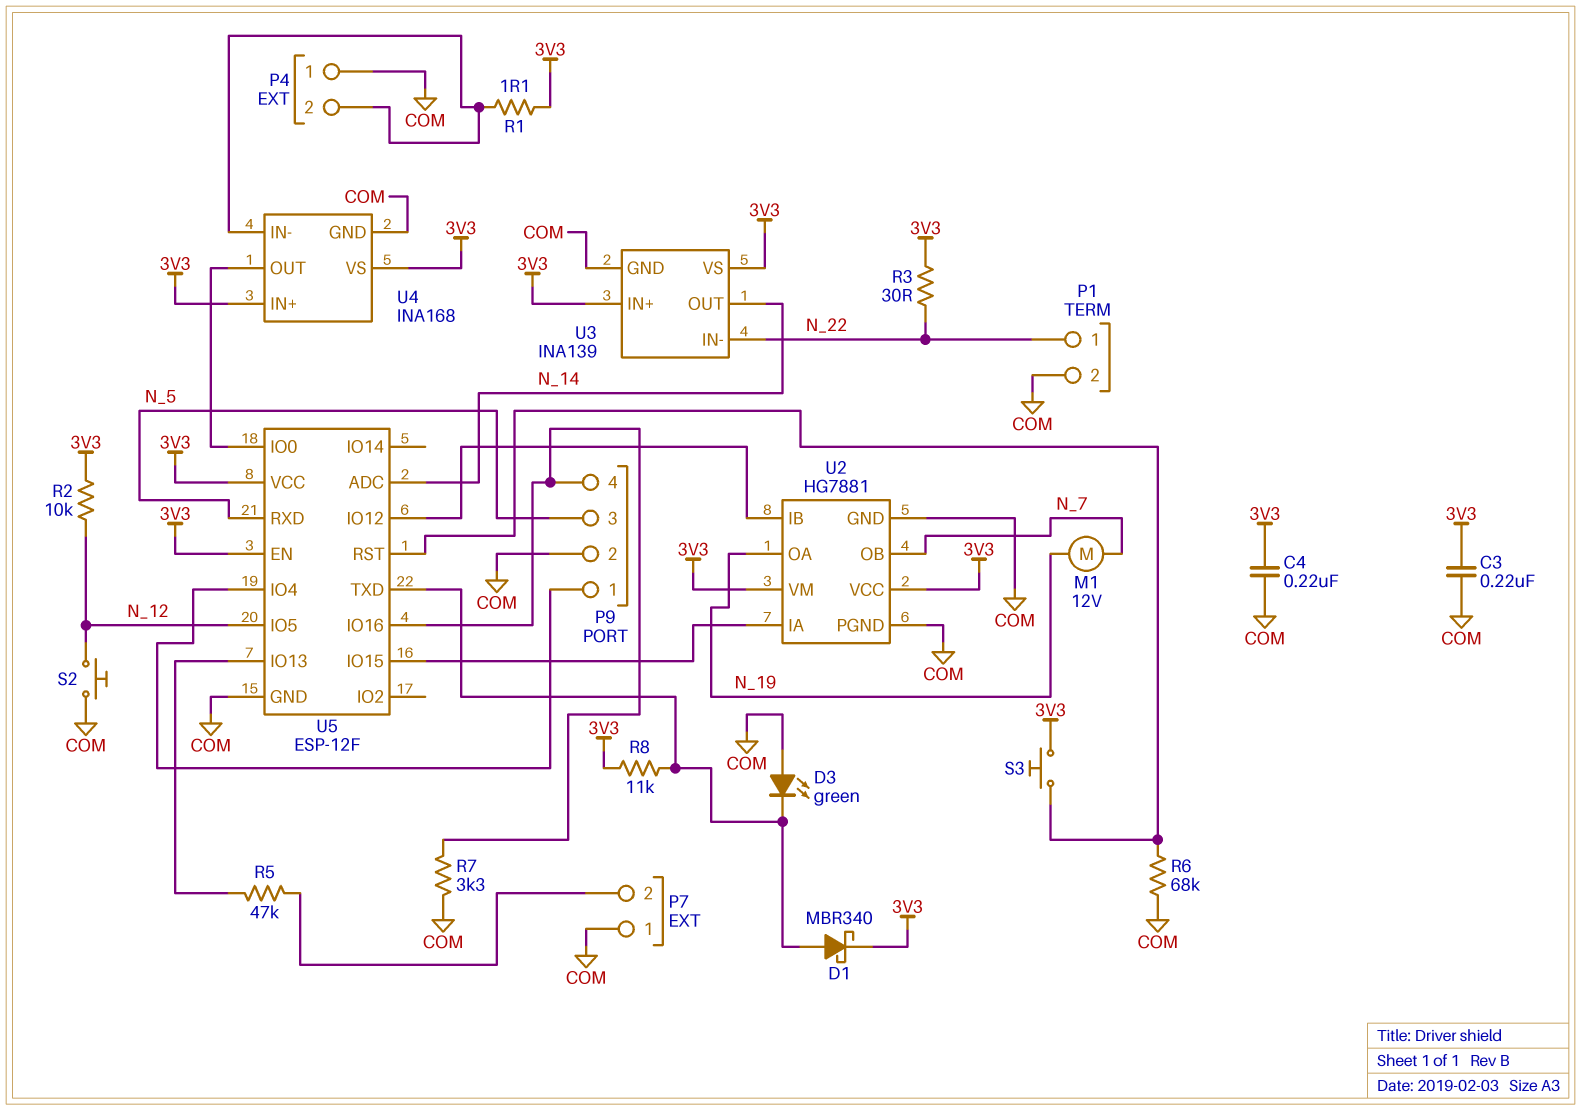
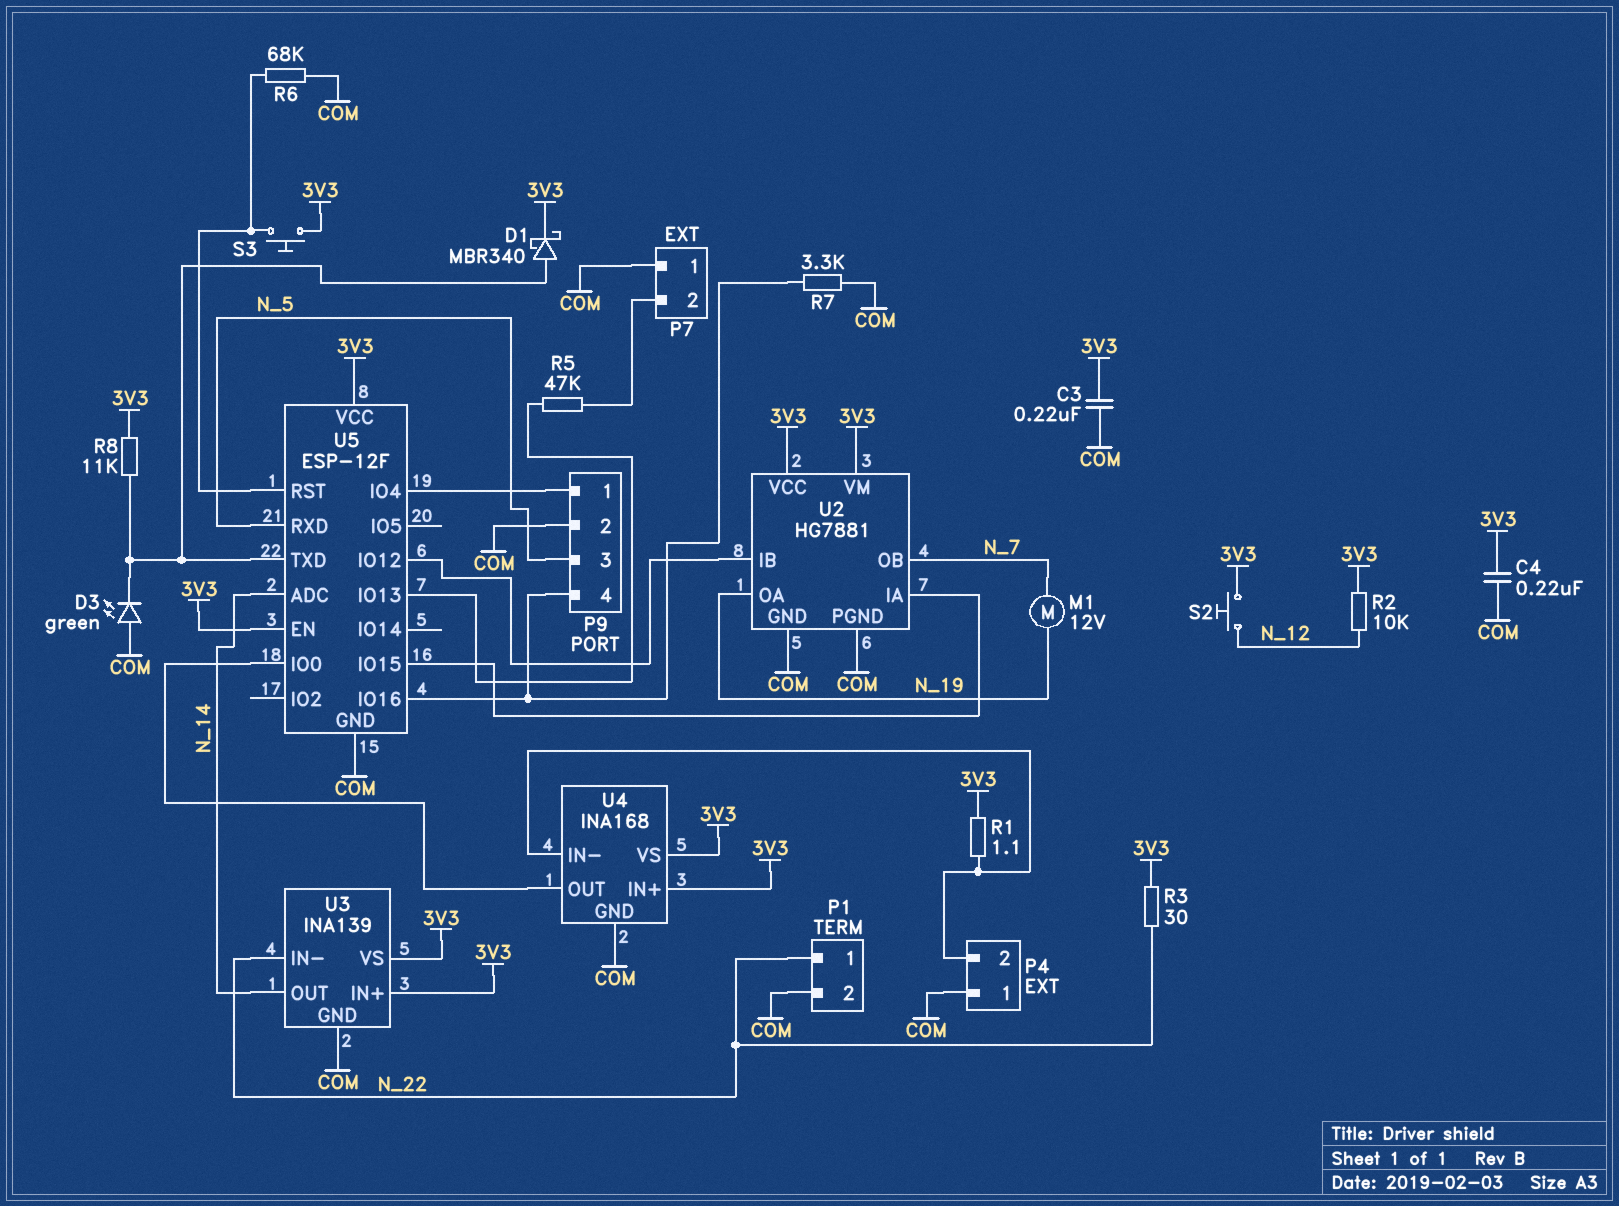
S2: button (COM, N_12) -> button (3V3, N_12)
U5 pin IO5: N_12 -> none

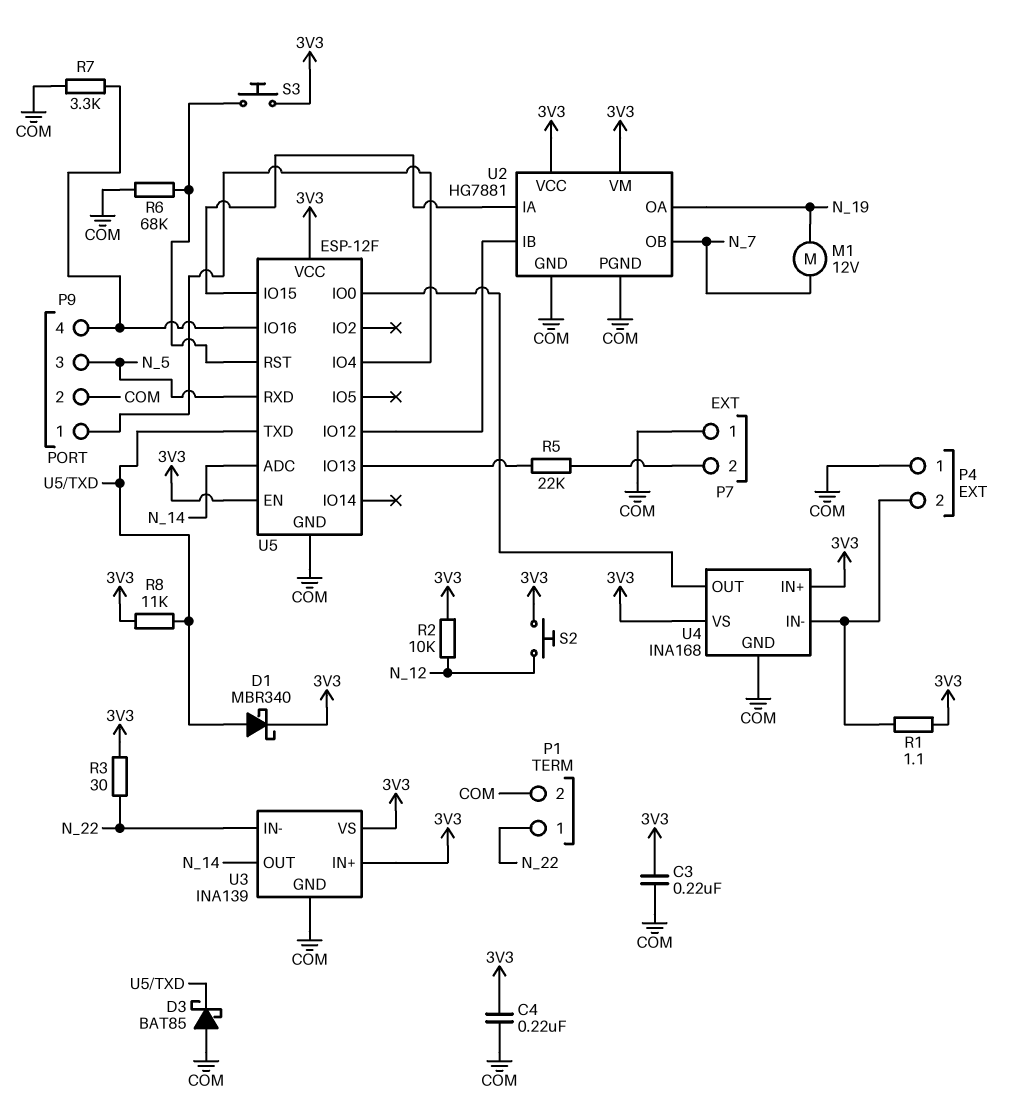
D3: LED green (A COM, K U5/TXD) -> schottky BAT85 (A COM, K U5/TXD)
R5: 47k (P7/2, U5/IO13) -> 22k (P7/2, U5/IO13)

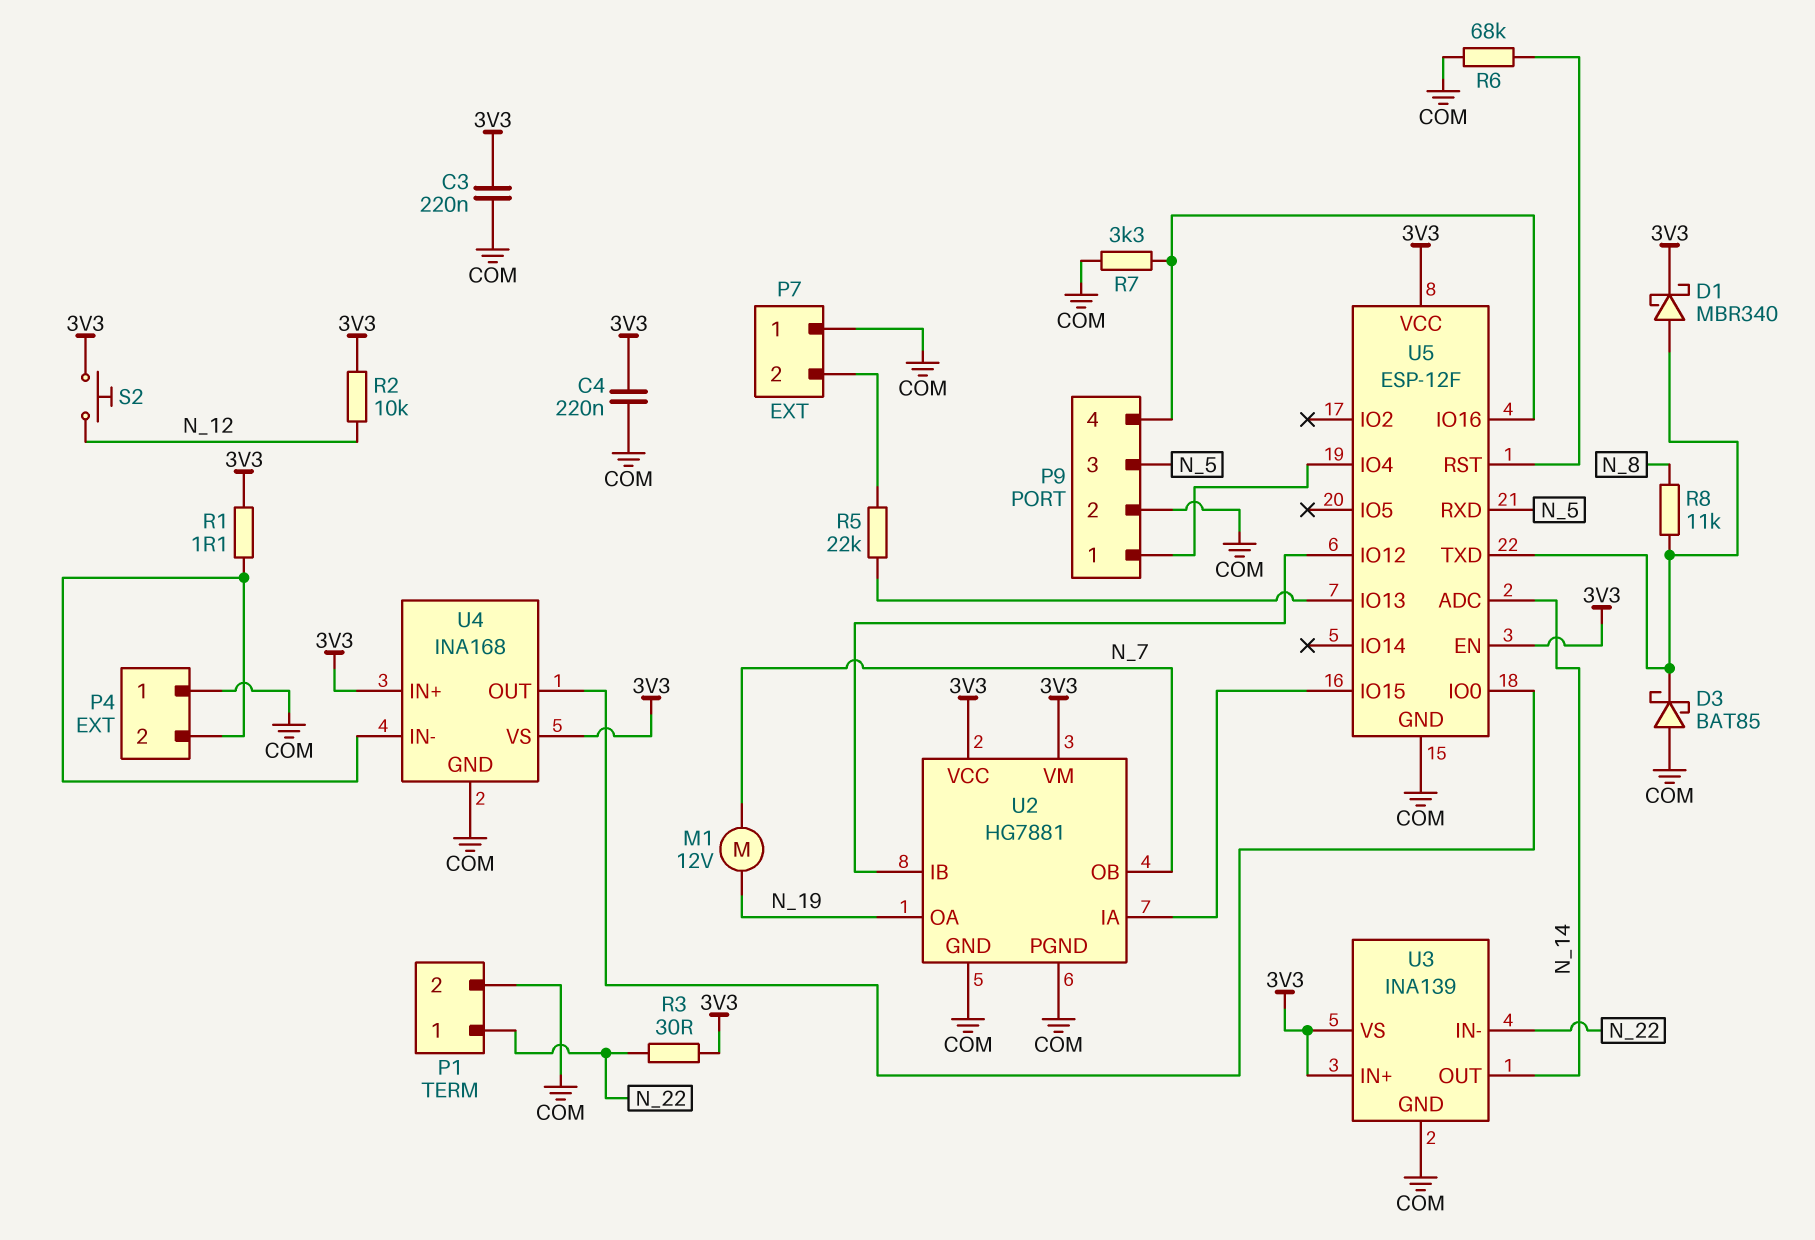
R8: 11k (3V3, U5/TXD) -> 11k (N_8, U5/TXD)
S3: button (3V3, U5/RST) -> none

